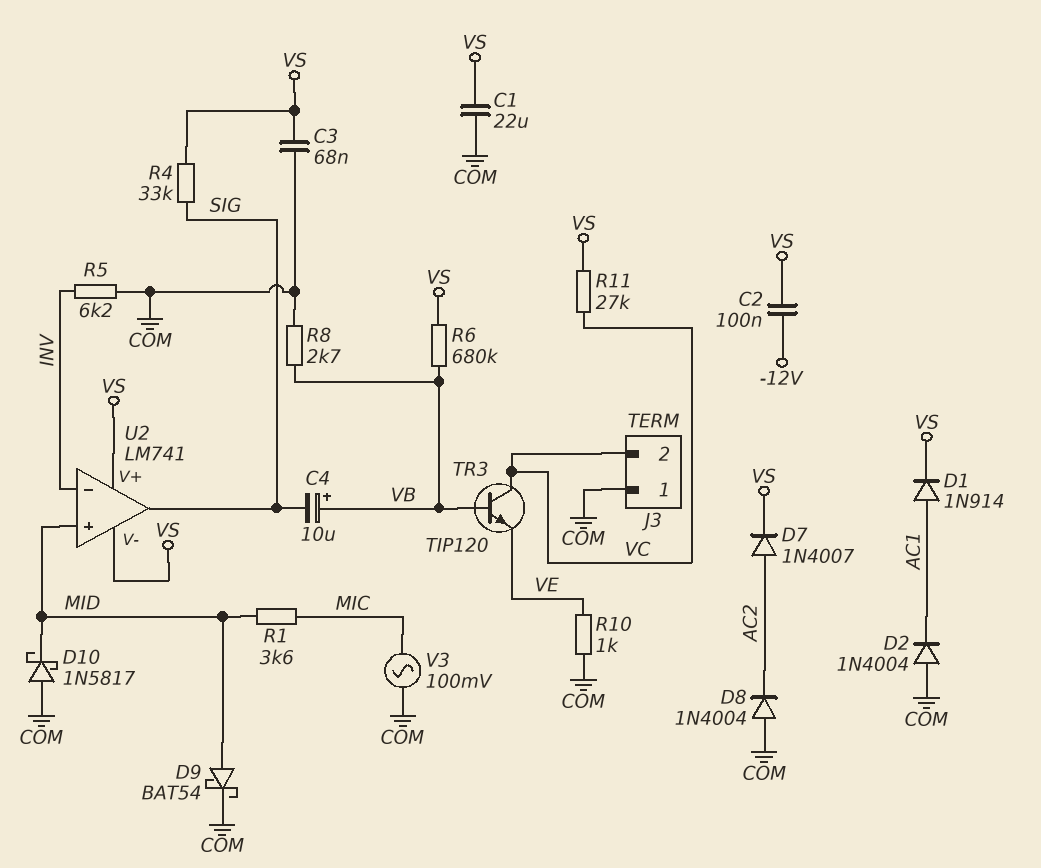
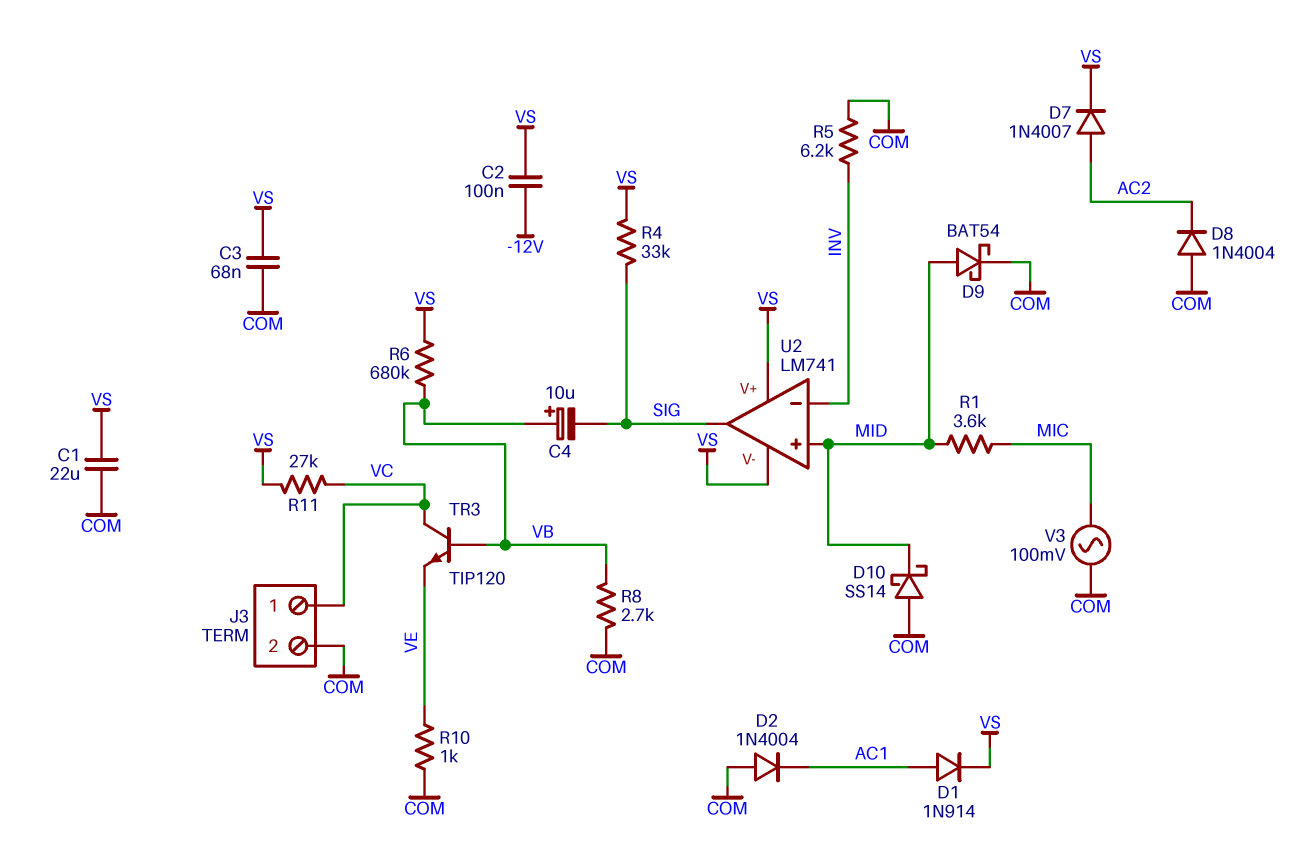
D10: schottky 1N5817 (A COM, K MID) -> schottky SS14 (A COM, K MID)
J3 pin 1: COM -> VC
J3 pin 2: VC -> COM

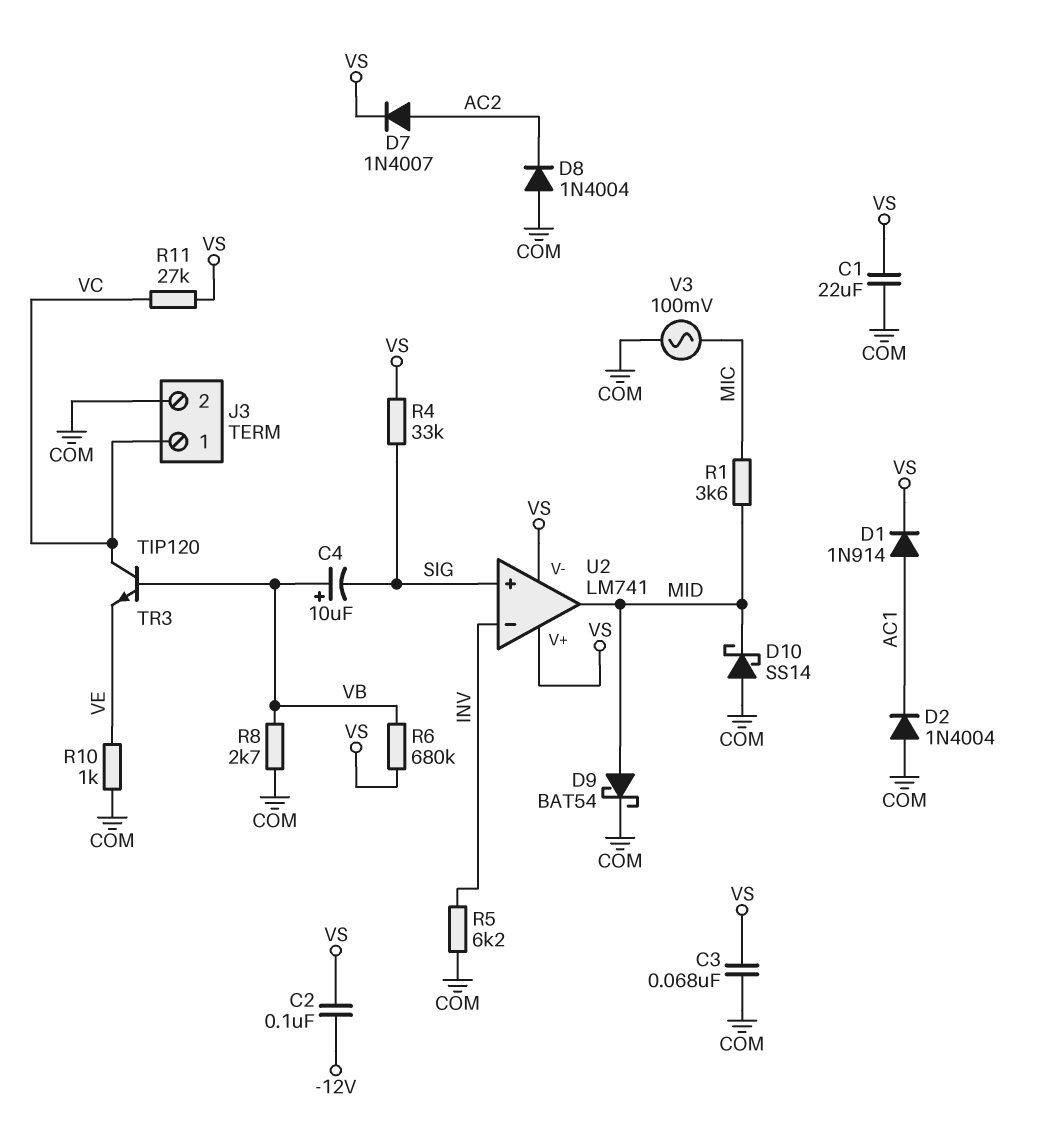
U2 pin in+: MID -> SIG
U2 pin out: SIG -> MID

